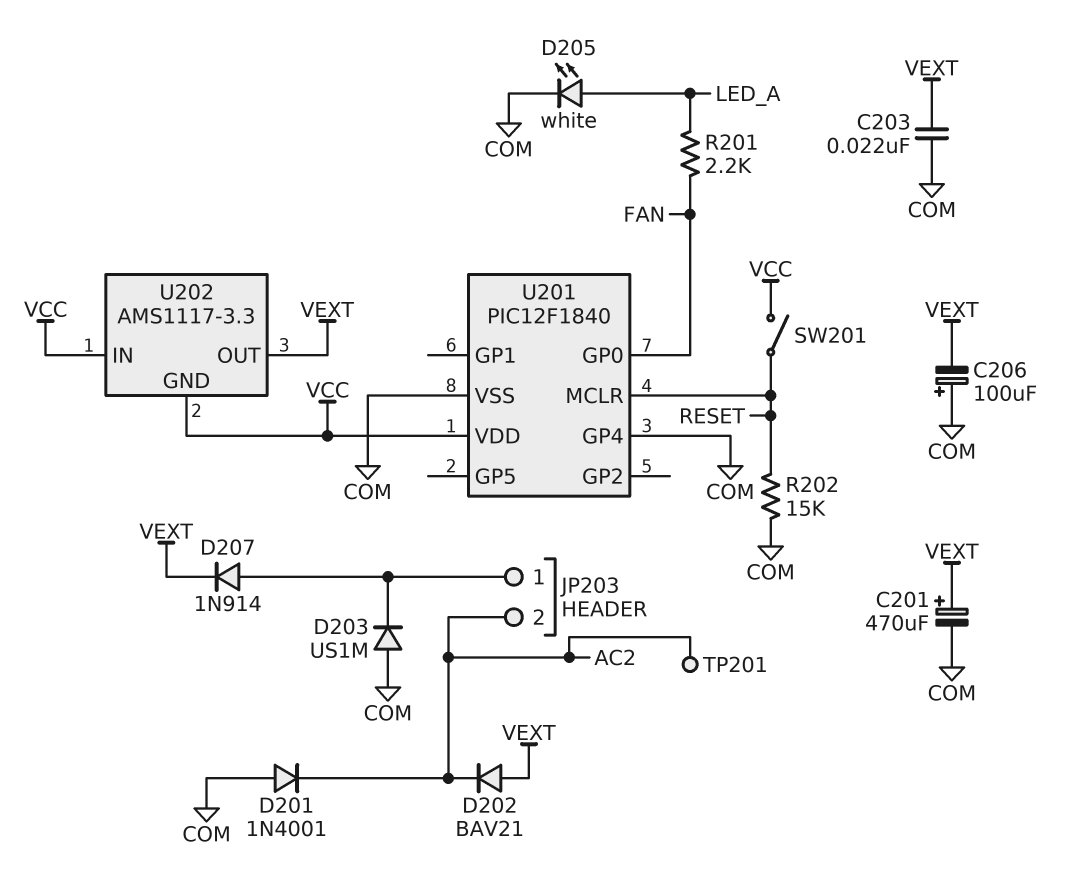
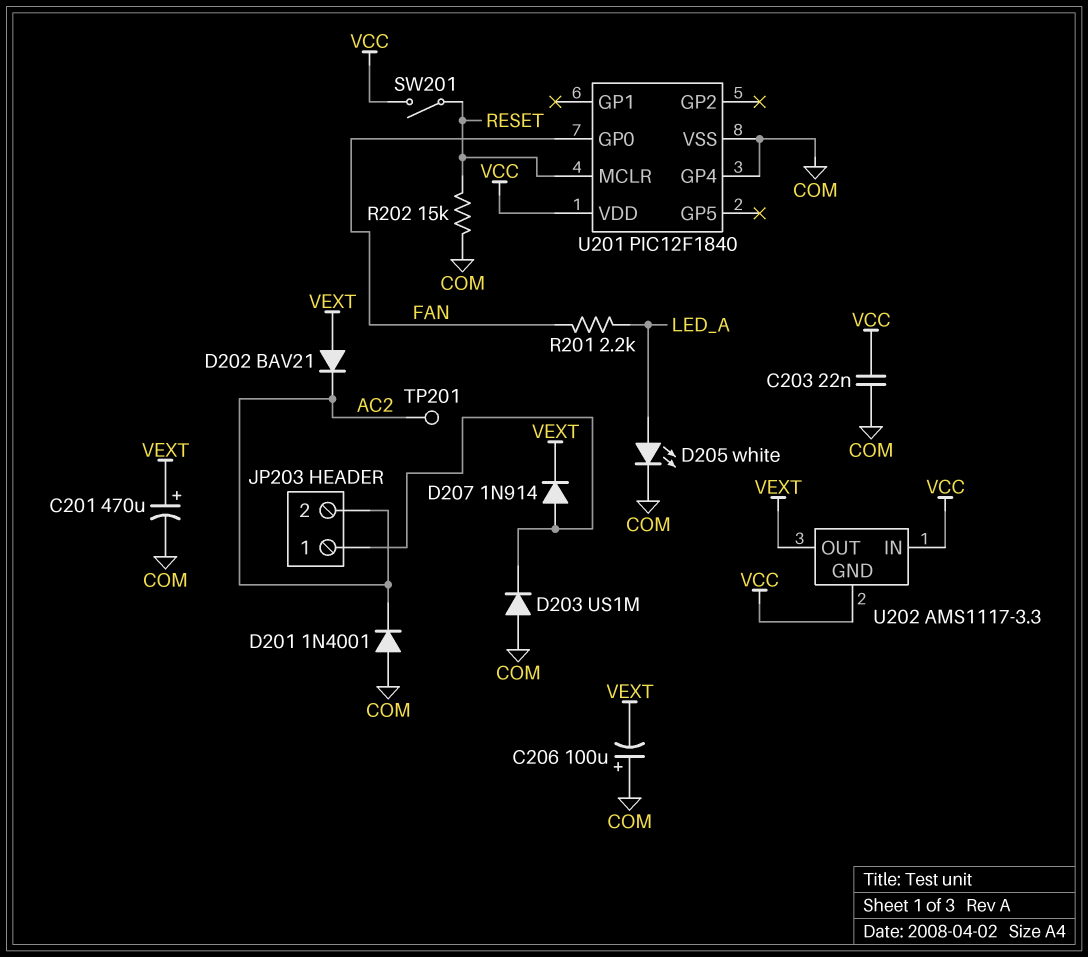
C203: 22nF (COM, VEXT) -> 22nF (COM, VCC)

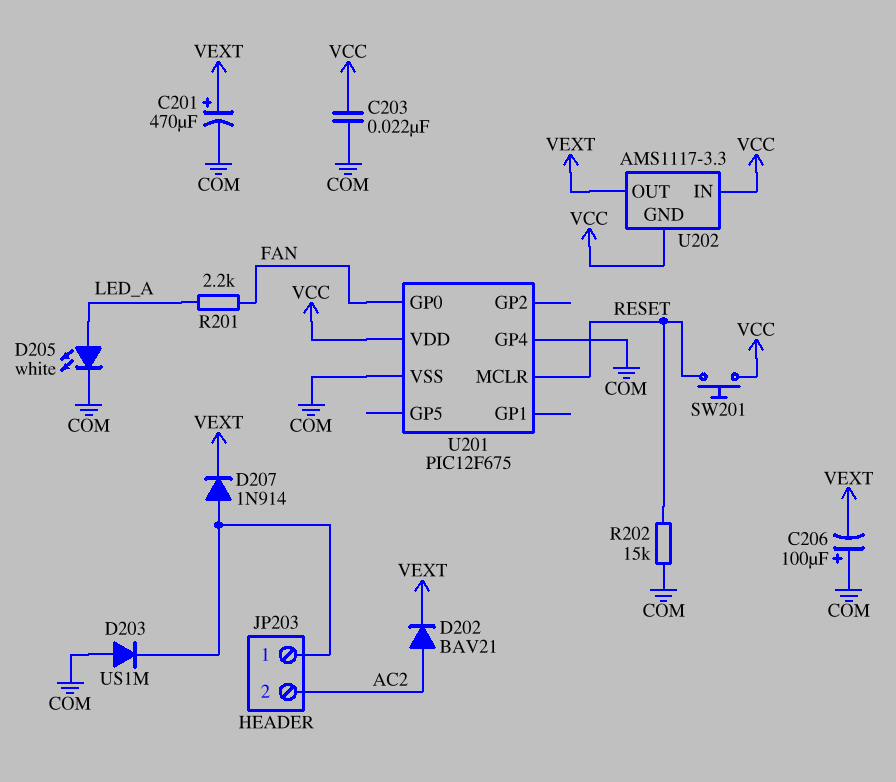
D201: diode 1N4001 (A COM, K AC2) -> none
D202: diode BAV21 (A VEXT, K AC2) -> diode BAV21 (A AC2, K VEXT)
SW201: switch (RESET, VCC) -> button (RESET, VCC)
TP201: test point (AC2) -> none
U201: PIC12F1840 -> PIC12F675

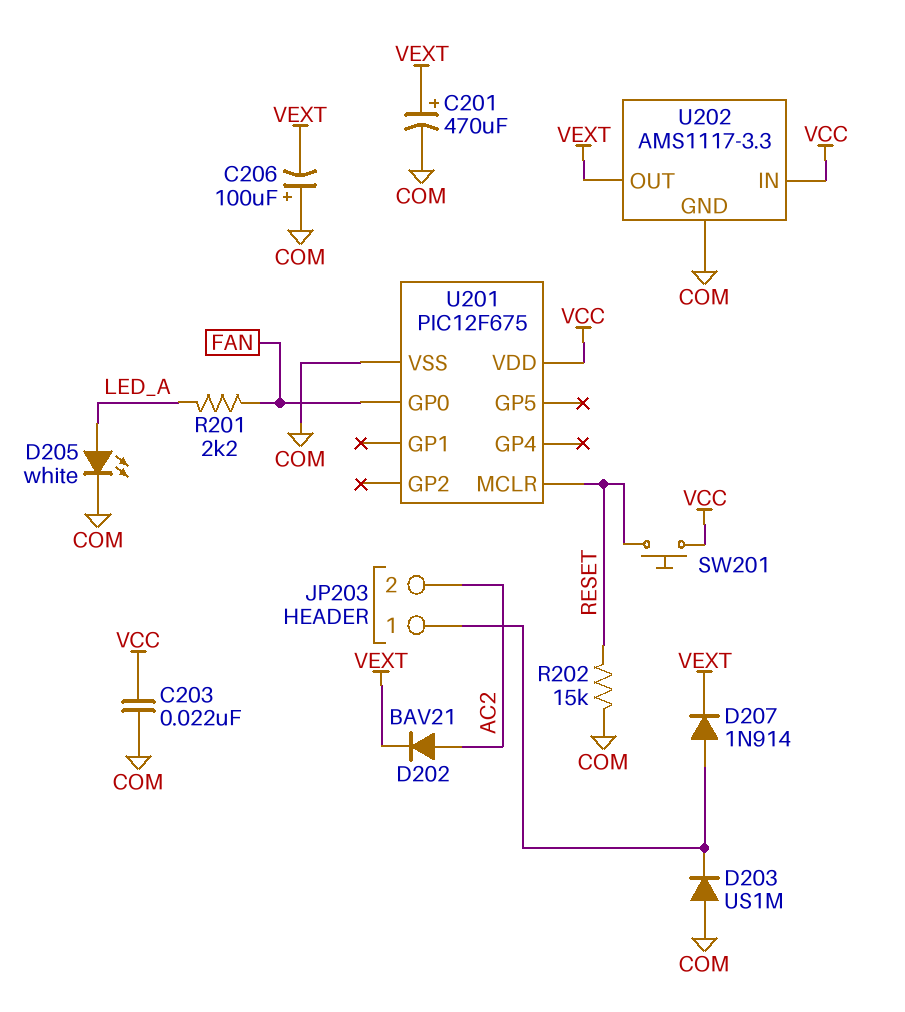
U201 pin GP4: COM -> none
U202 pin GND: VCC -> COM

